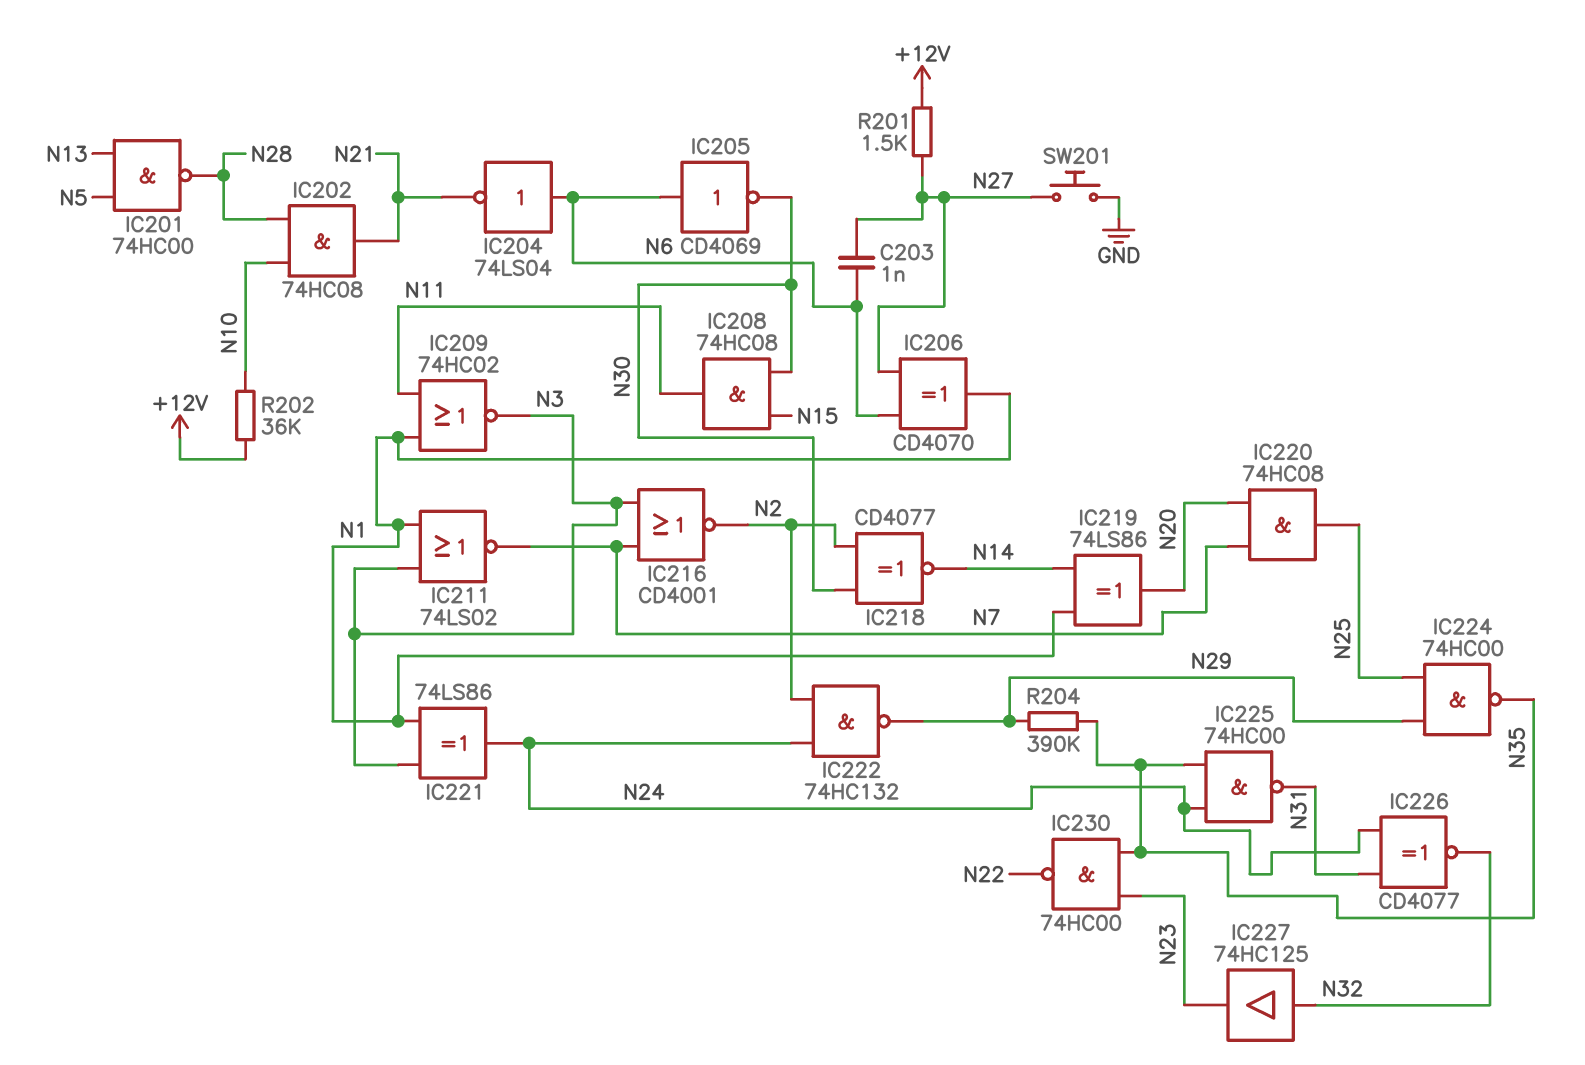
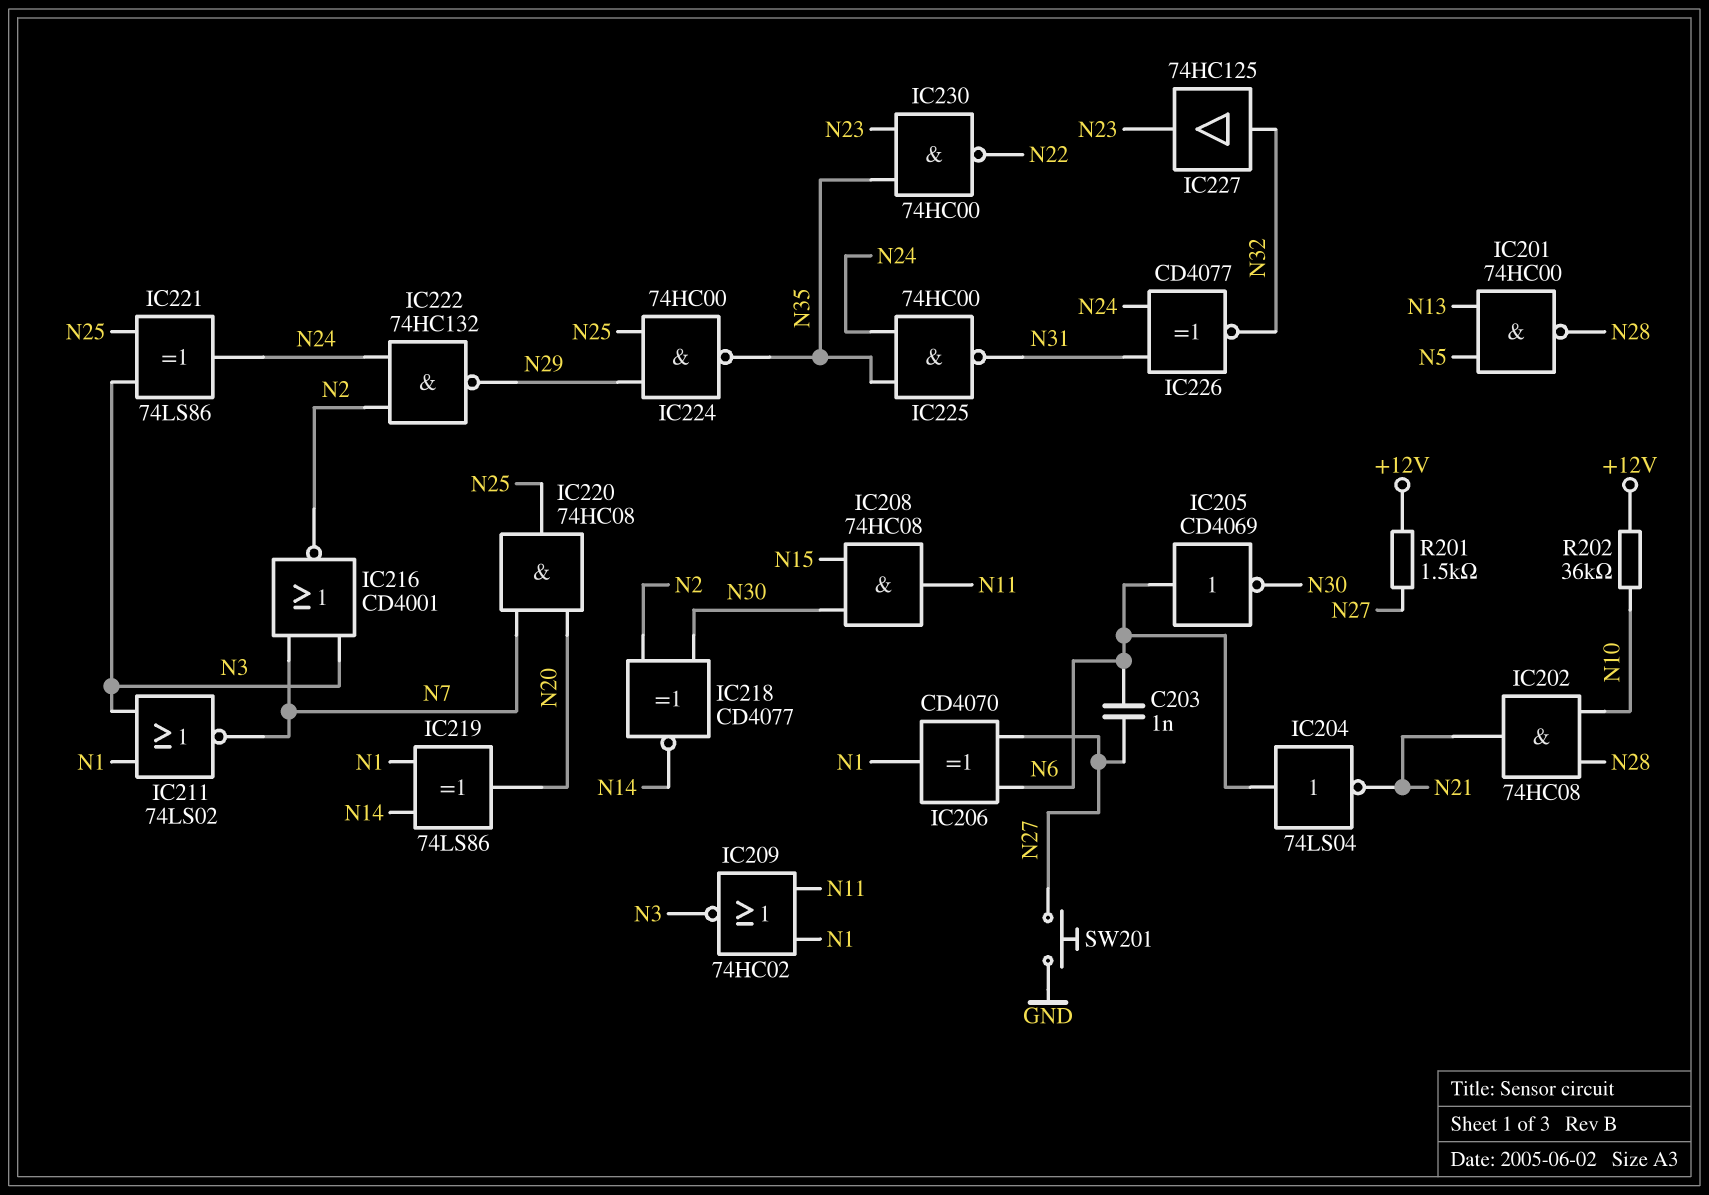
IC221: XOR 74LS86 (in N1, in N3, out N24) -> XOR 74LS86 (in N3, in N25, out N24)
R204: 390k (N29, N35) -> none

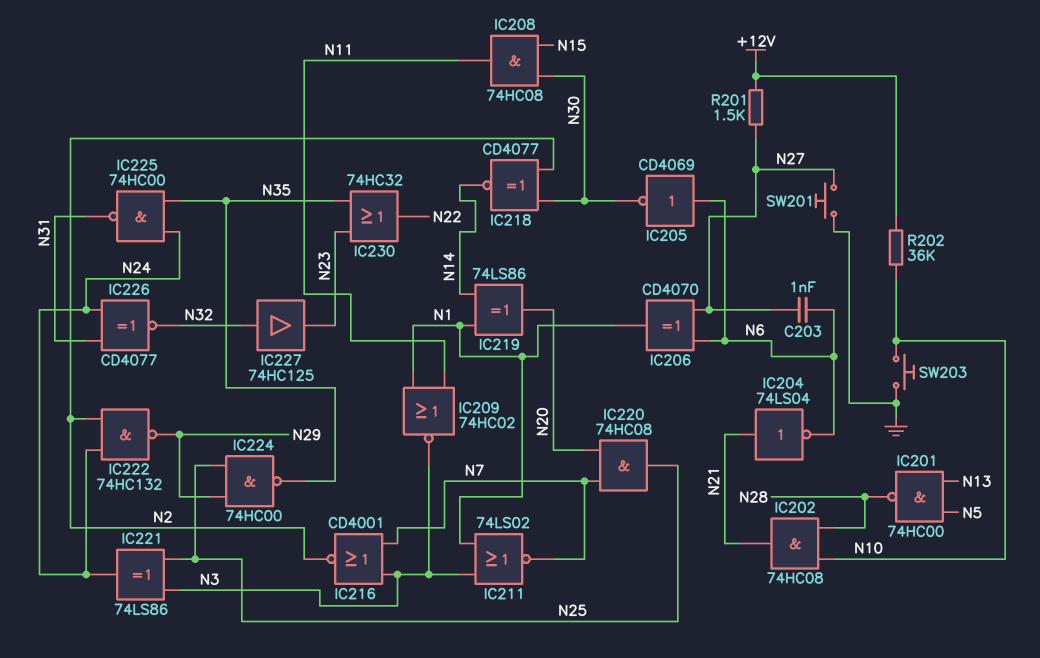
IC204: NOT 74LS04 (in N6, out N21) -> NOT 74LS04 (in N21, out N6)
IC230: NAND 74HC00 (in N23, in N35, out N22) -> OR 74HC32 (in N23, in N35, out N22)
SW203: none -> button (GND, N10)

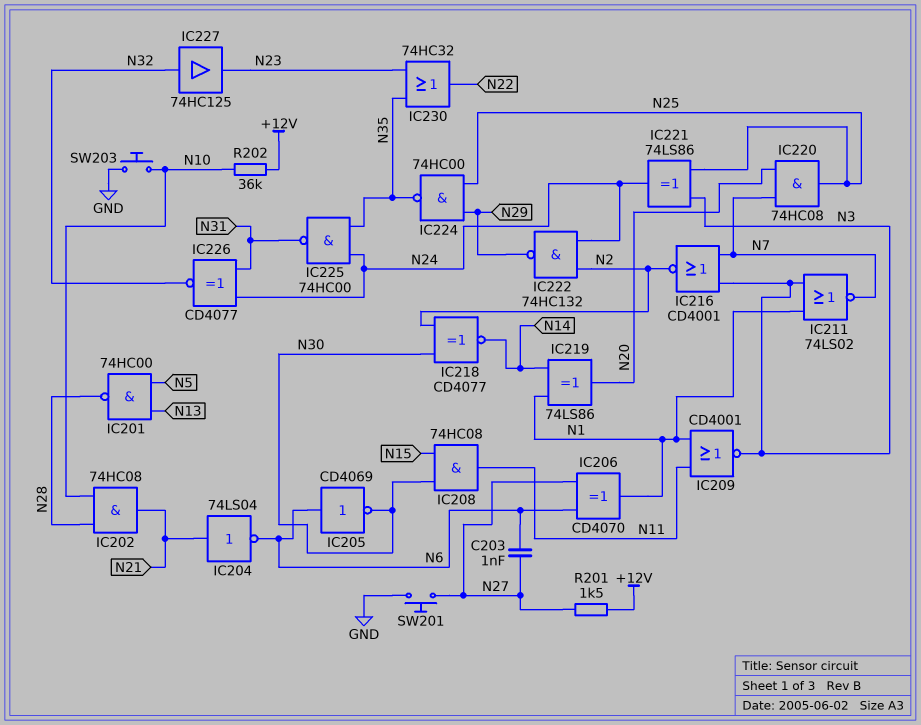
IC209: NOR 74HC02 (in N1, in N11, out N3) -> NOR CD4001 (in N1, in N11, out N3)

